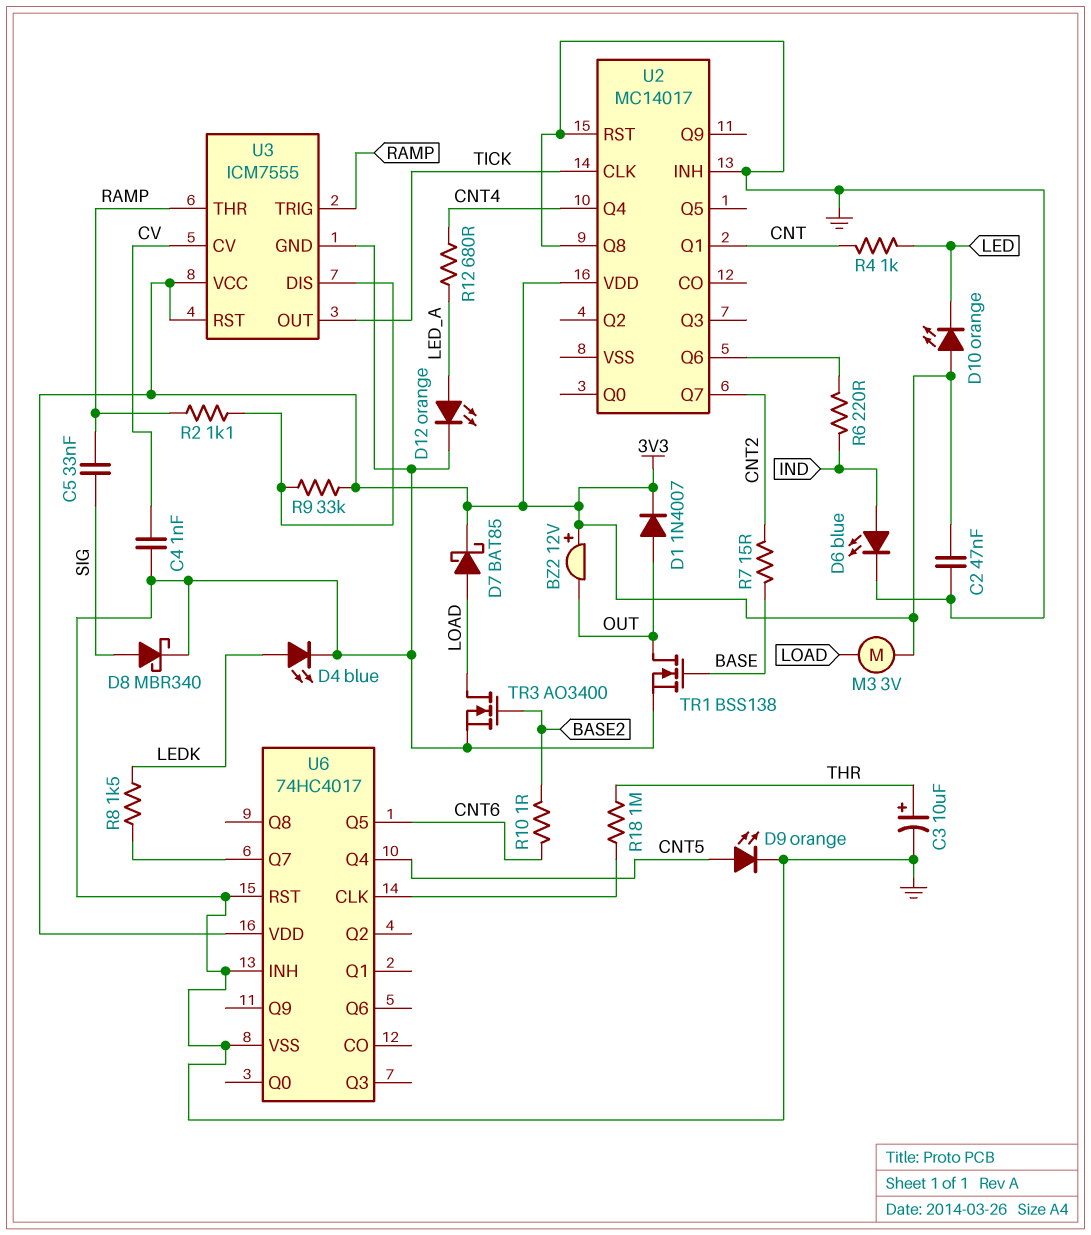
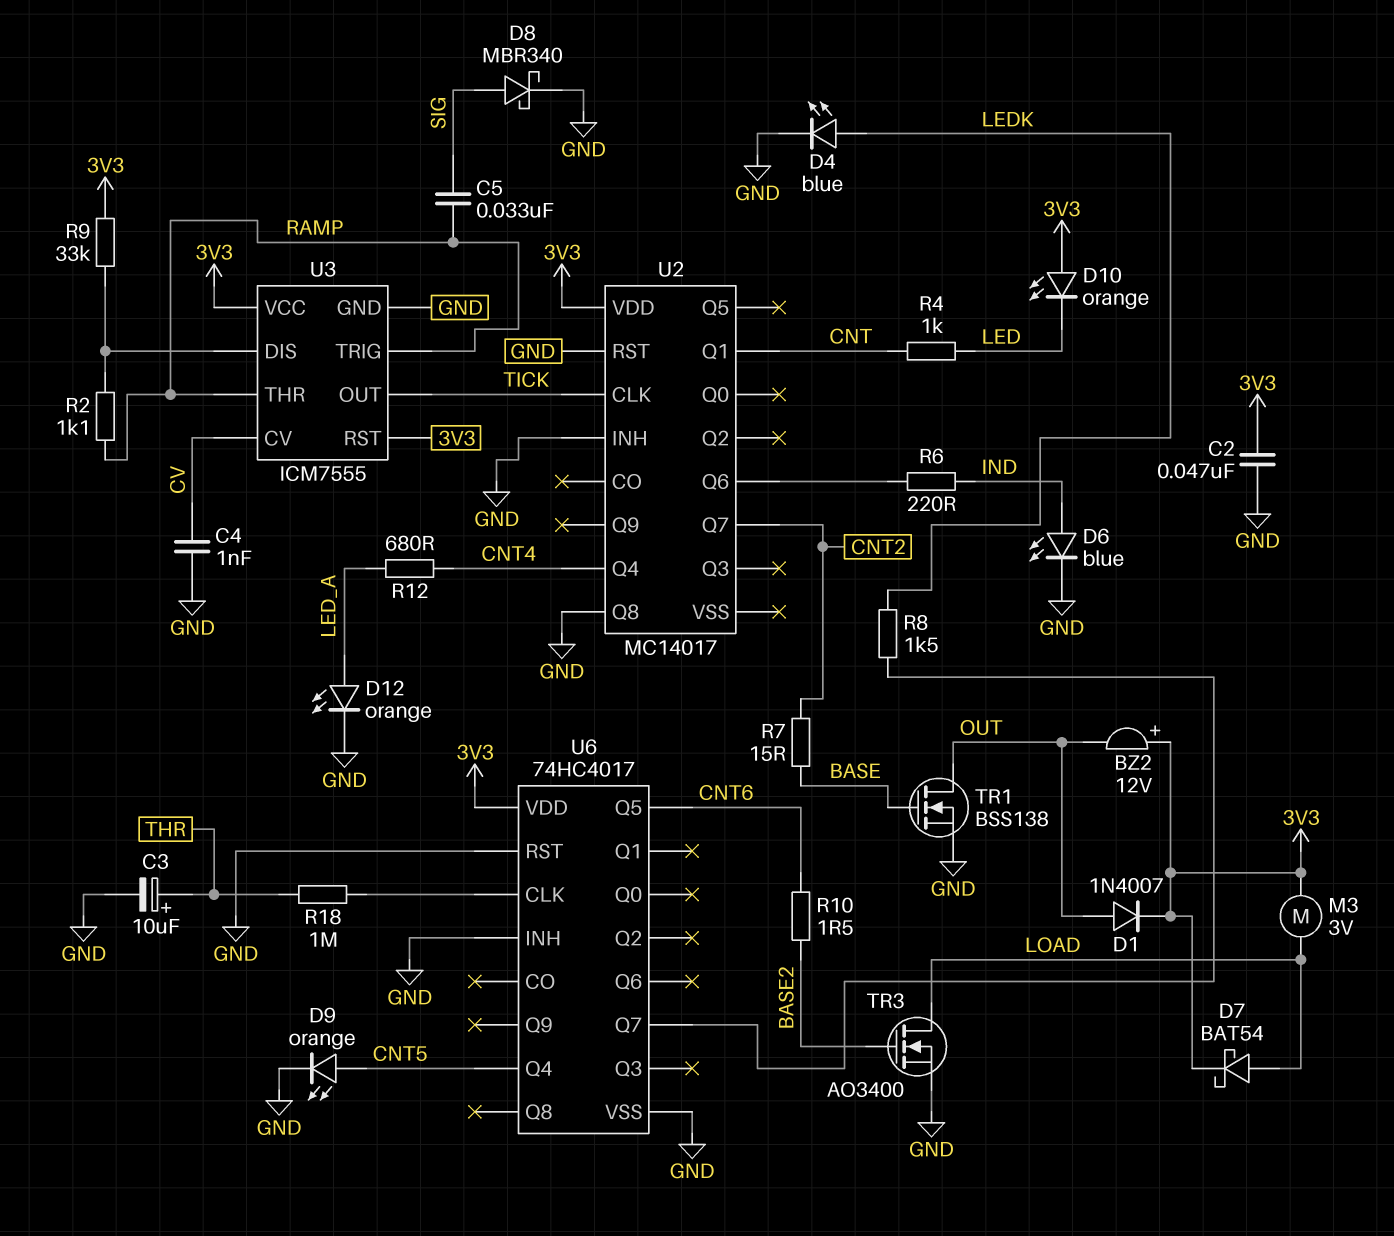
D7: schottky BAT85 (A LOAD, K 3V3) -> schottky BAT54 (A LOAD, K 3V3)
R10: 1 (BASE2, CNT6) -> 1.5 (BASE2, CNT6)

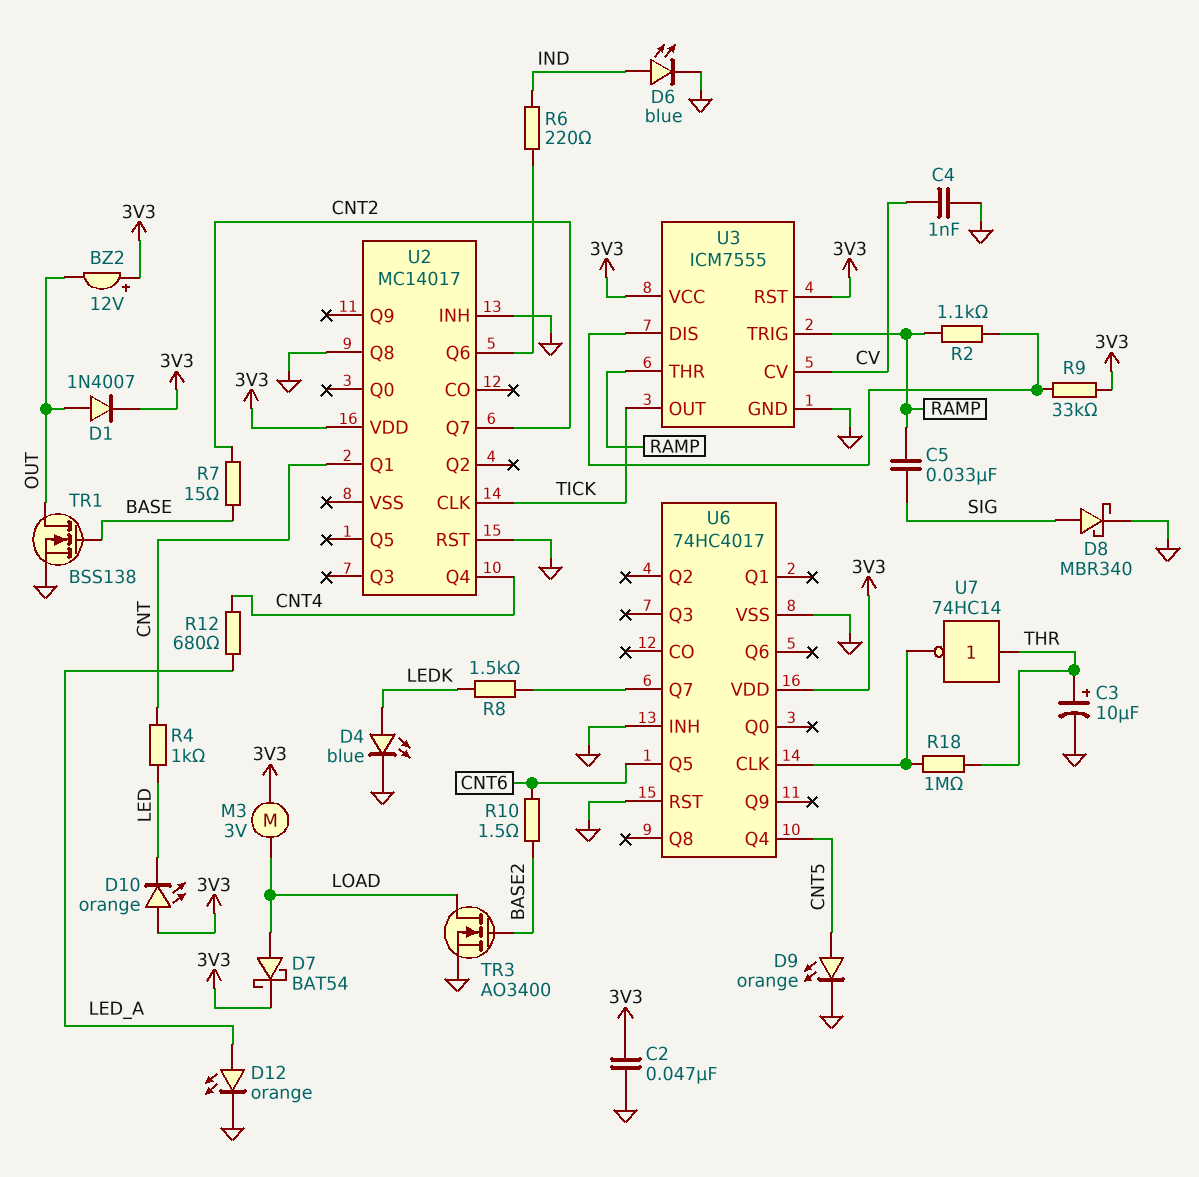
U7: none -> NOT 74HC14 (in THR, out U6/CLK)

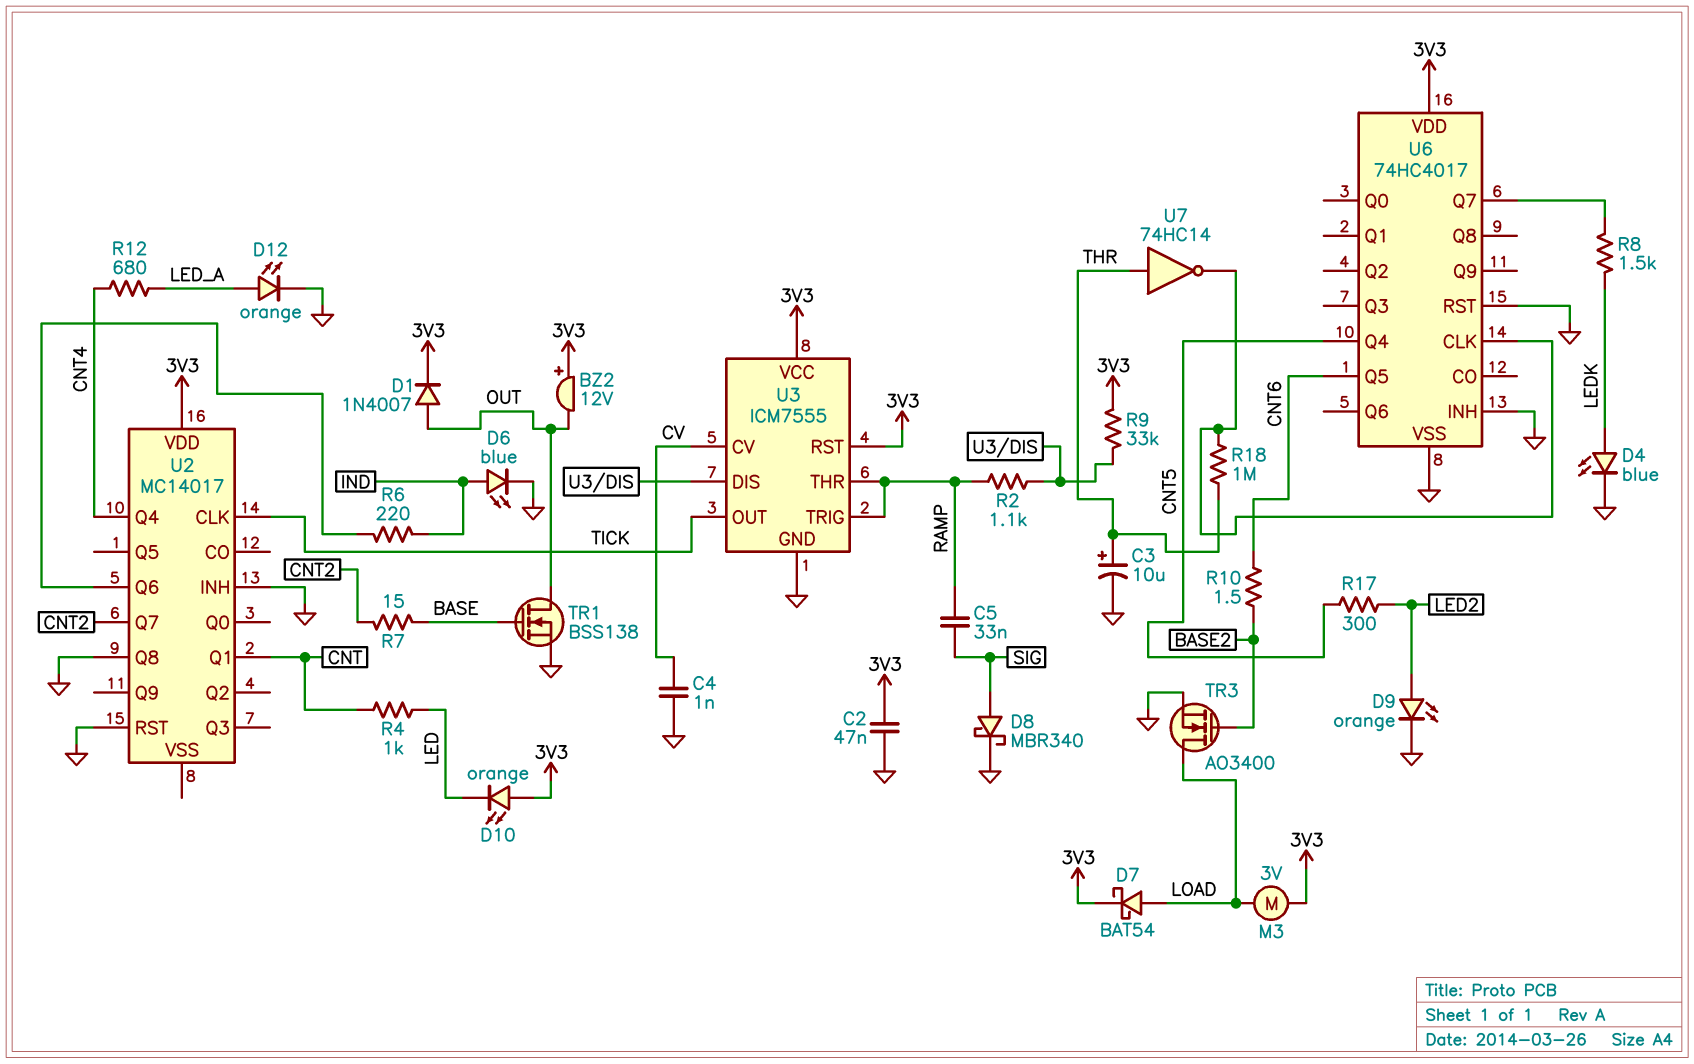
D9: LED orange (A CNT5, K GND) -> LED orange (A LED2, K GND)
R17: none -> 300 (CNT5, LED2)

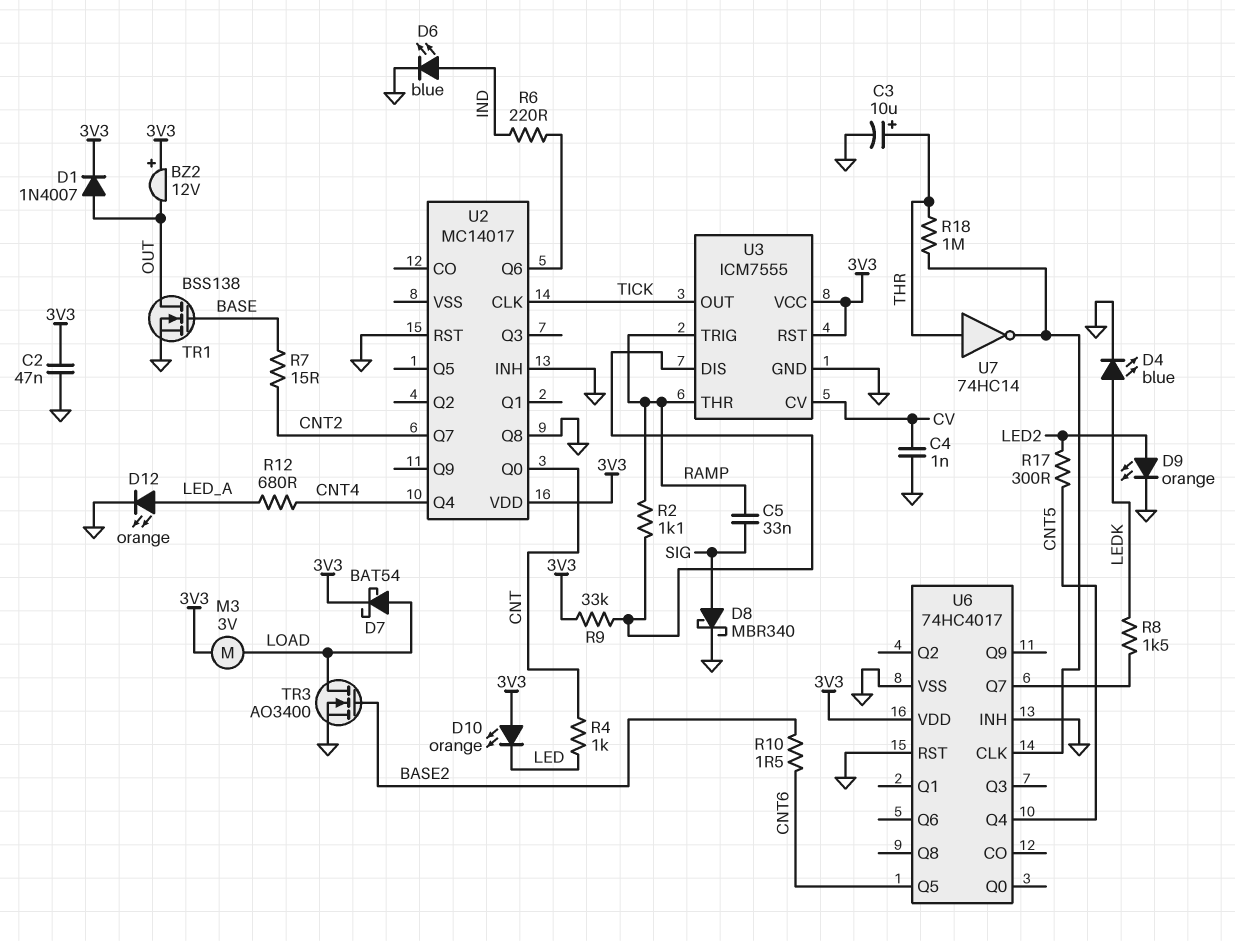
U2 pin Q0: none -> CNT
U2 pin Q1: CNT -> none

